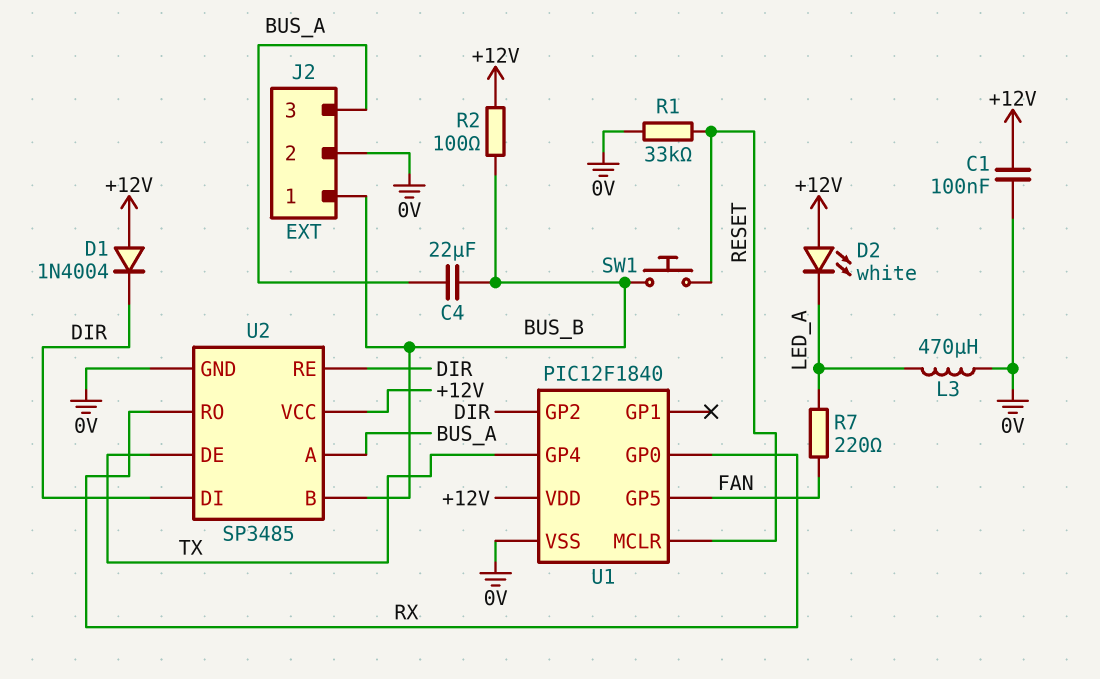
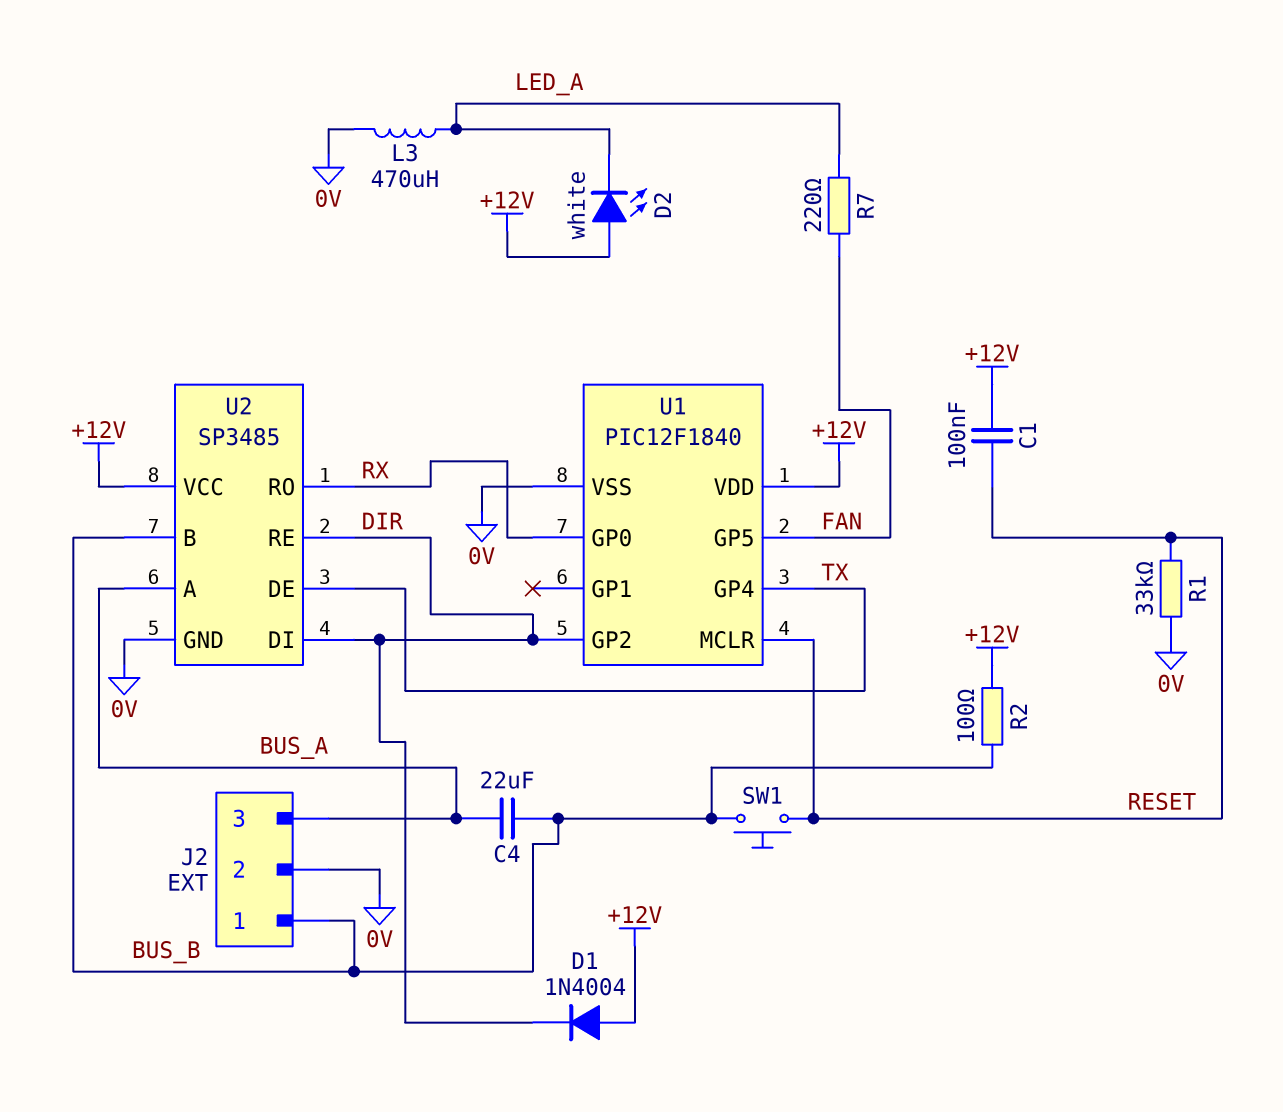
C1: 100nF (+12V, 0V) -> 100nF (+12V, RESET)

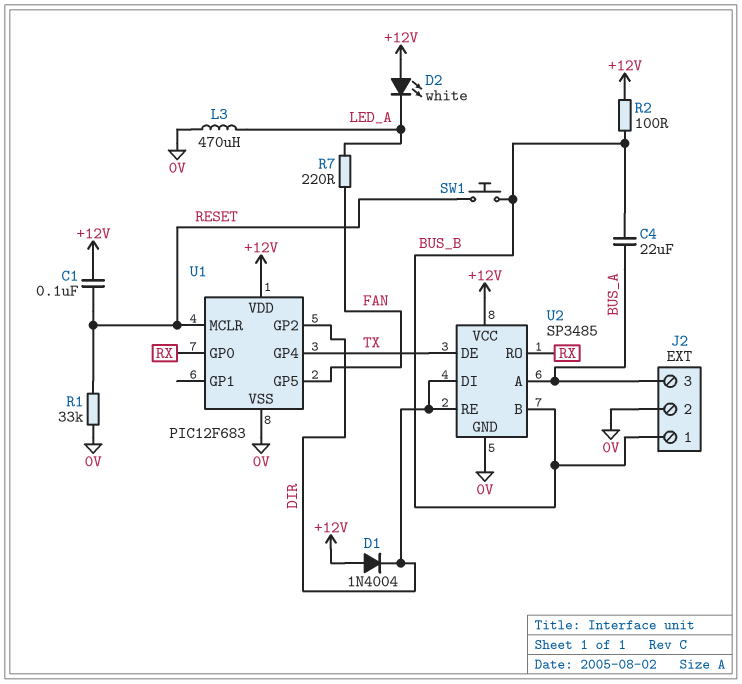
U1: PIC12F1840 -> PIC12F683

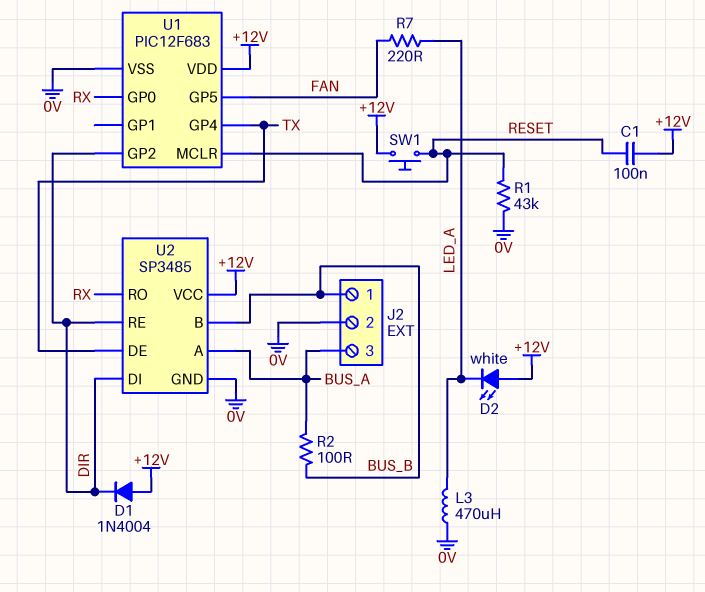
C4: 22uF (BUS_A, BUS_B) -> none
R1: 33k (0V, RESET) -> 43k (0V, RESET)
R2: 100 (+12V, BUS_B) -> 100 (BUS_A, BUS_B)
SW1: button (BUS_B, RESET) -> button (+12V, RESET)

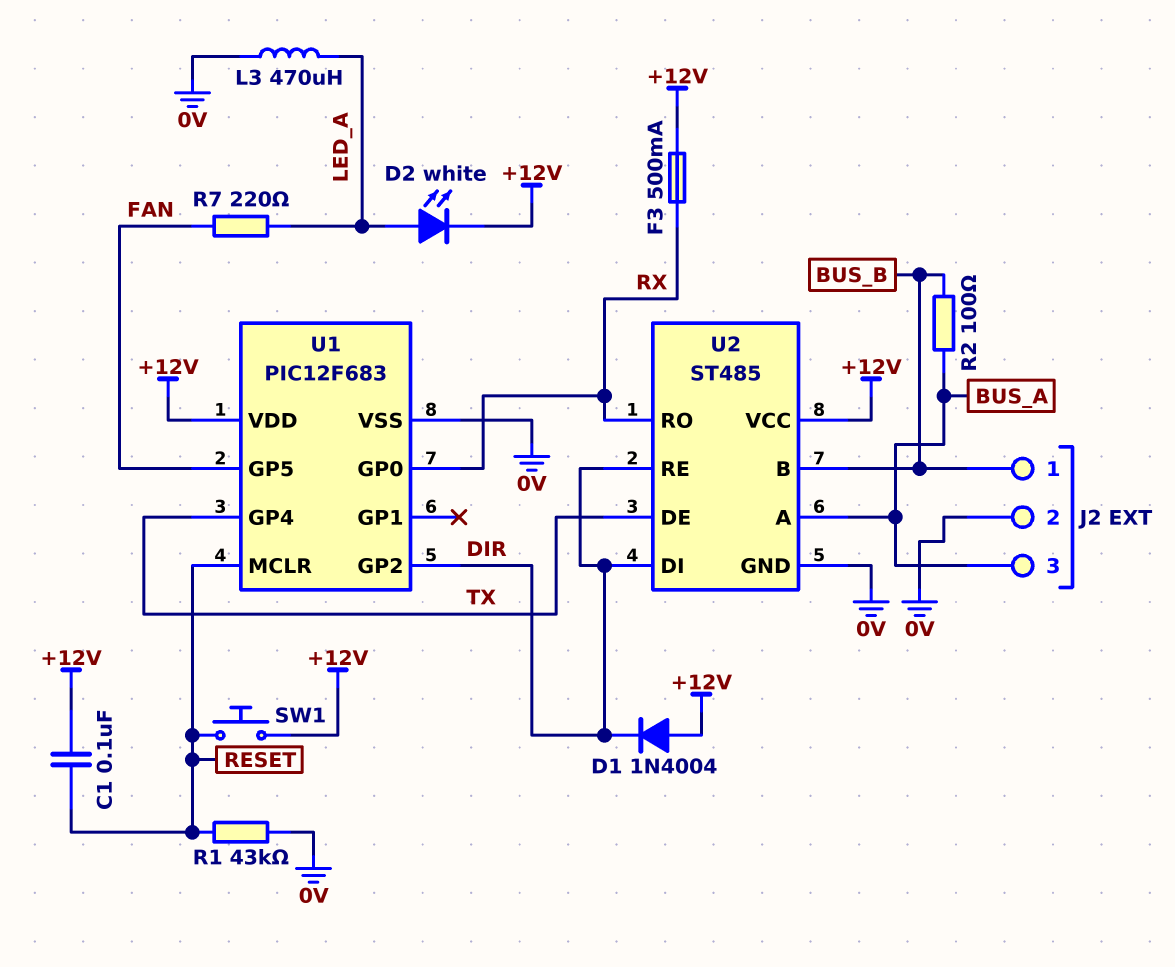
D2: LED white (A +12V, K LED_A) -> LED white (A LED_A, K +12V)
F3: none -> 500mA (+12V, RX)
U2: SP3485 -> ST485

